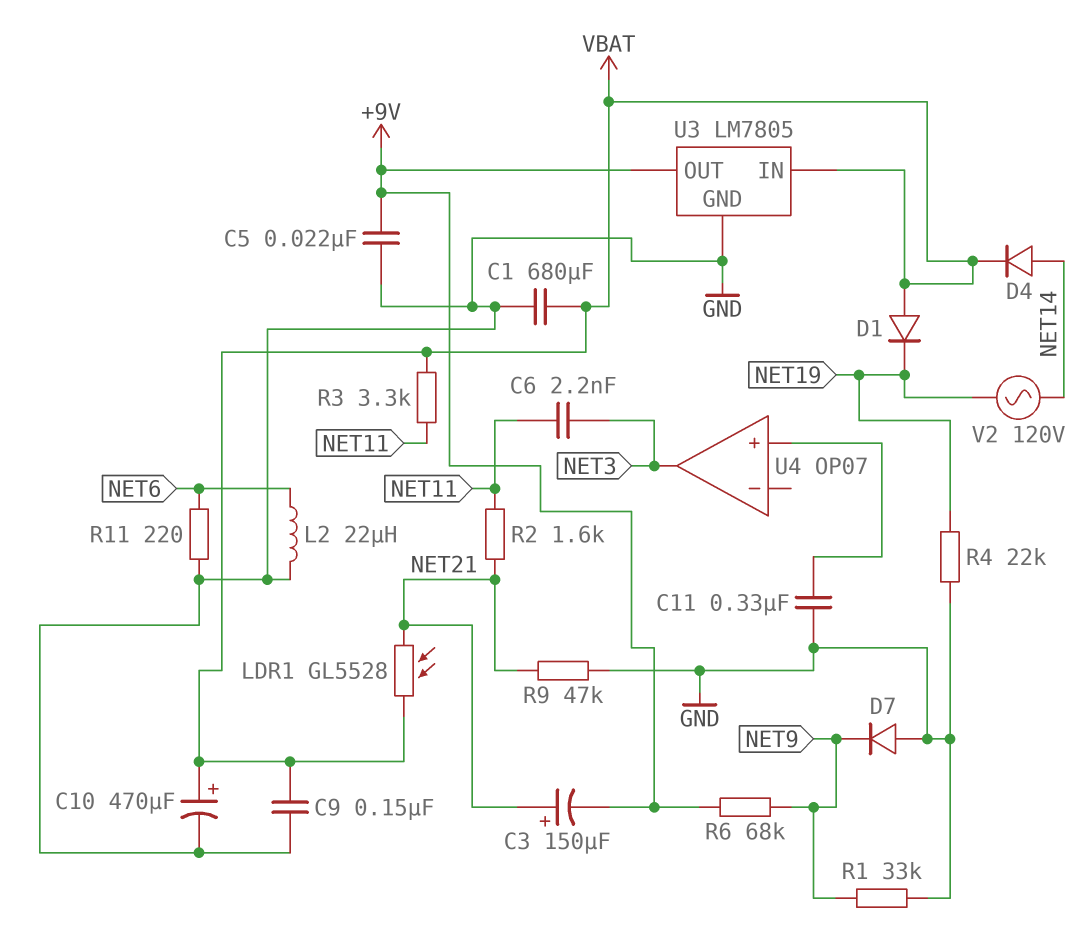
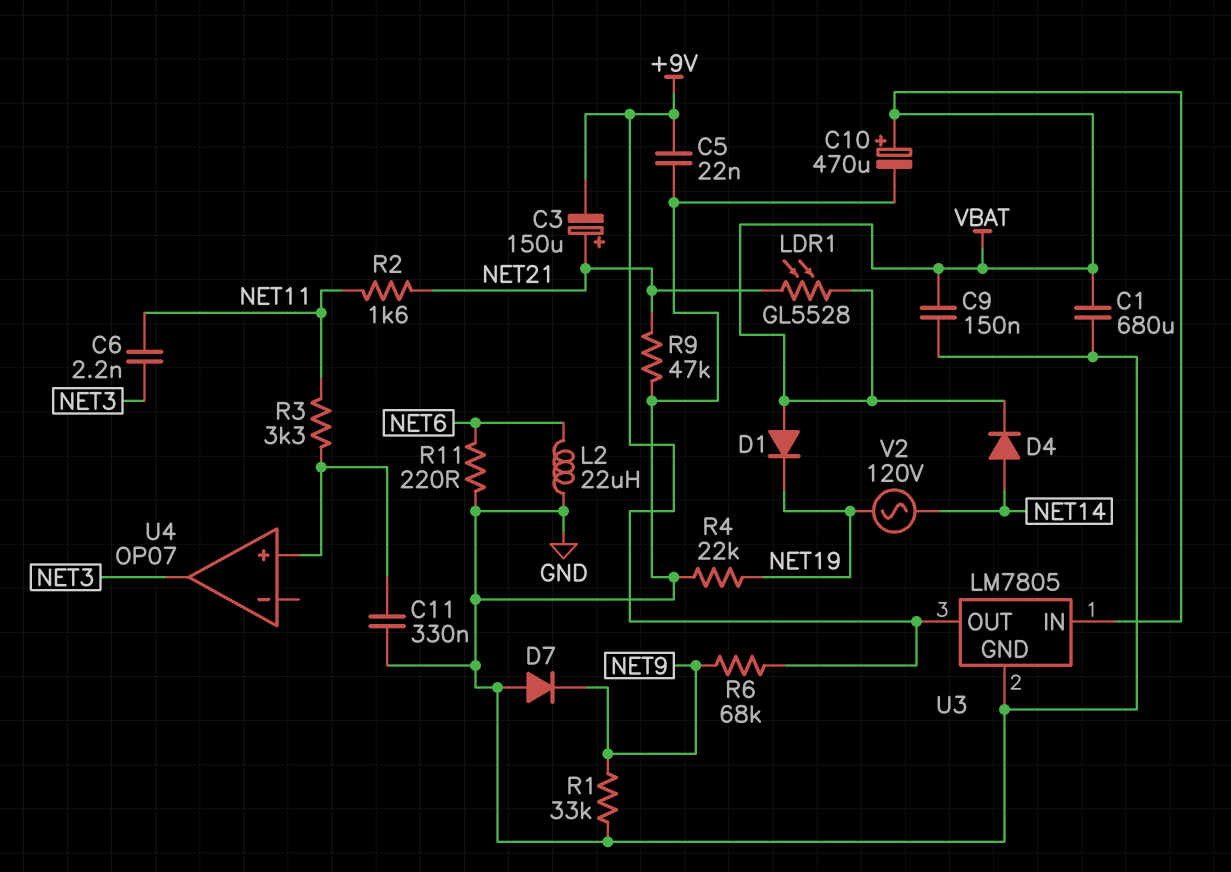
R3: 3.3k (NET11, VBAT) -> 3.3k (NET11, U4/in+)

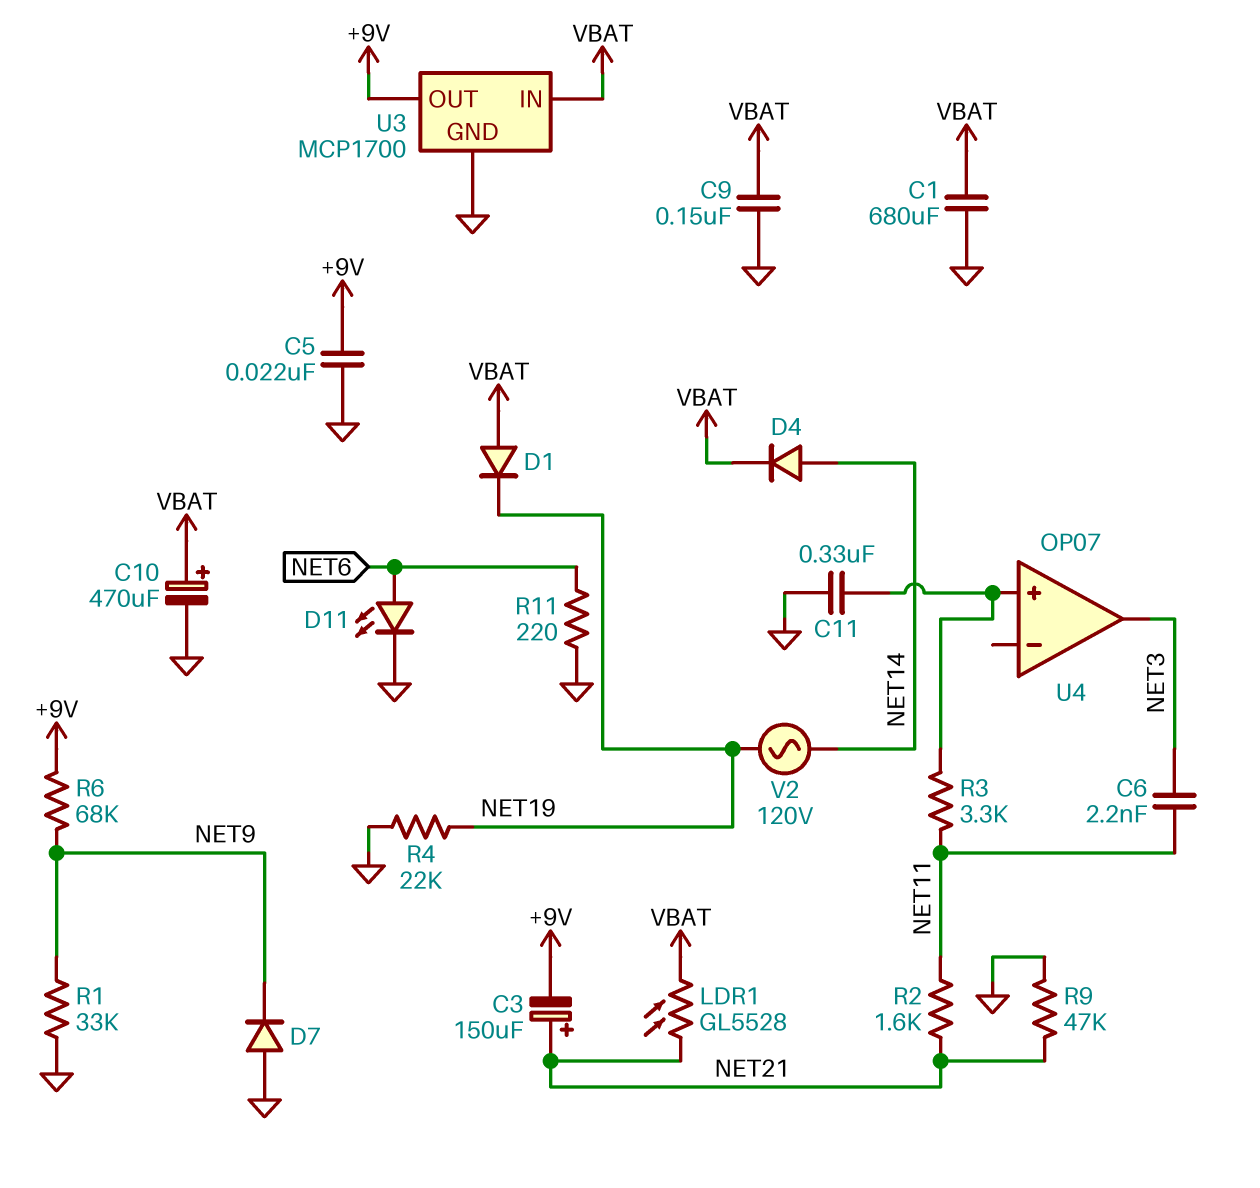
D11: none -> LED (A NET6, K GND)
L2: 22uH (GND, NET6) -> none
U3: LM7805 -> MCP1700

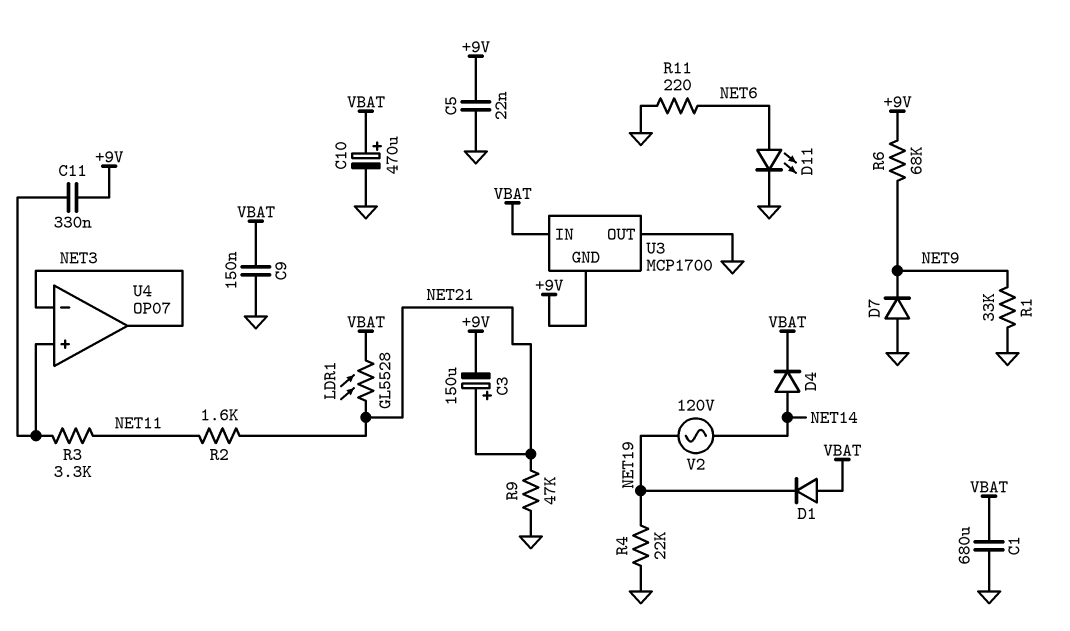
C6: 2.2nF (NET3, NET11) -> none
C11: 330nF (GND, U4/in+) -> 330nF (+9V, U4/in+)
U3 pin GND: GND -> +9V
U3 pin OUT: +9V -> GND
U4 pin in-: none -> NET3

